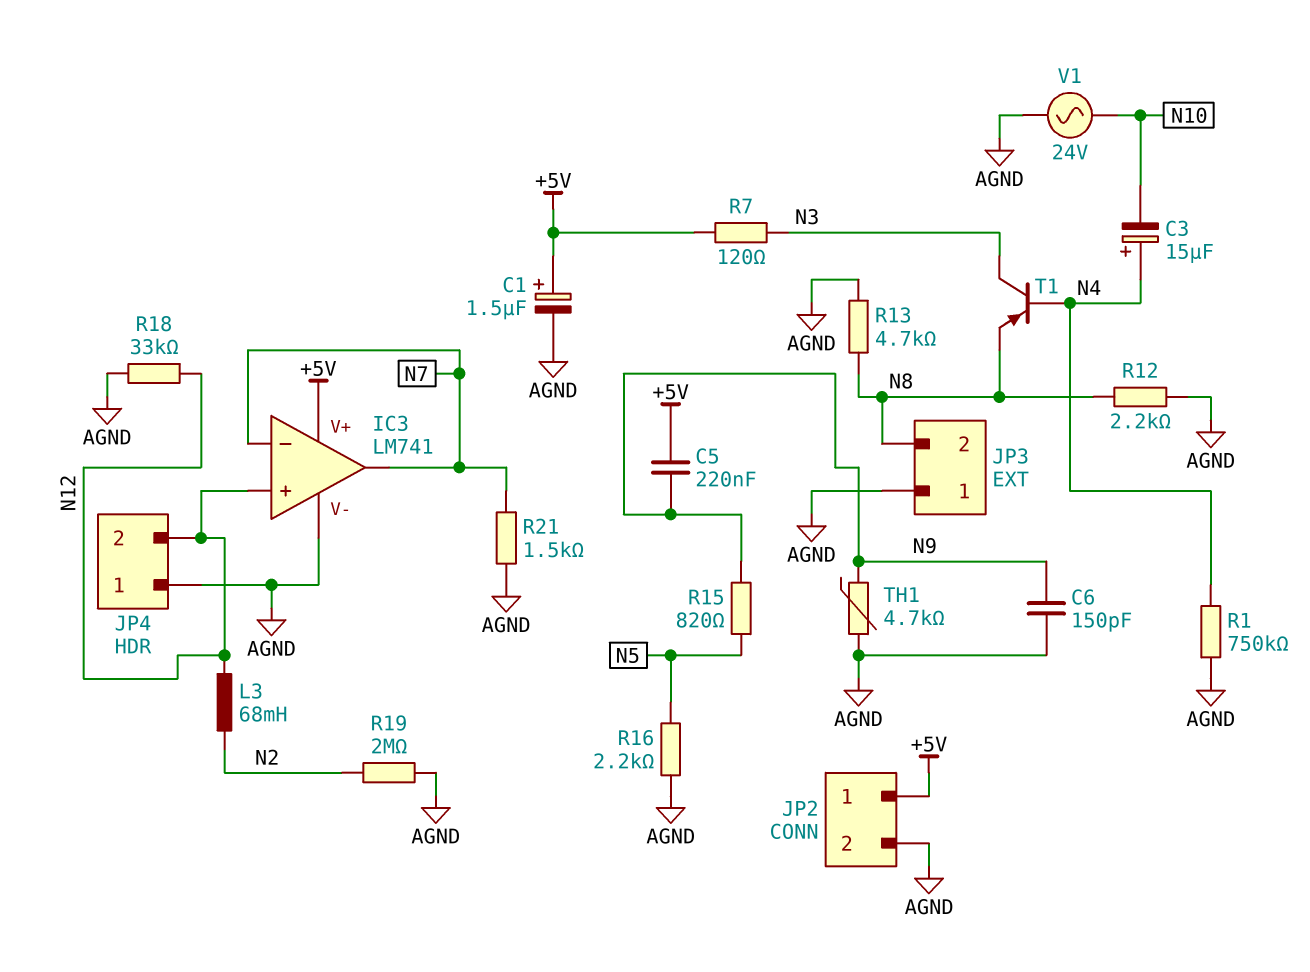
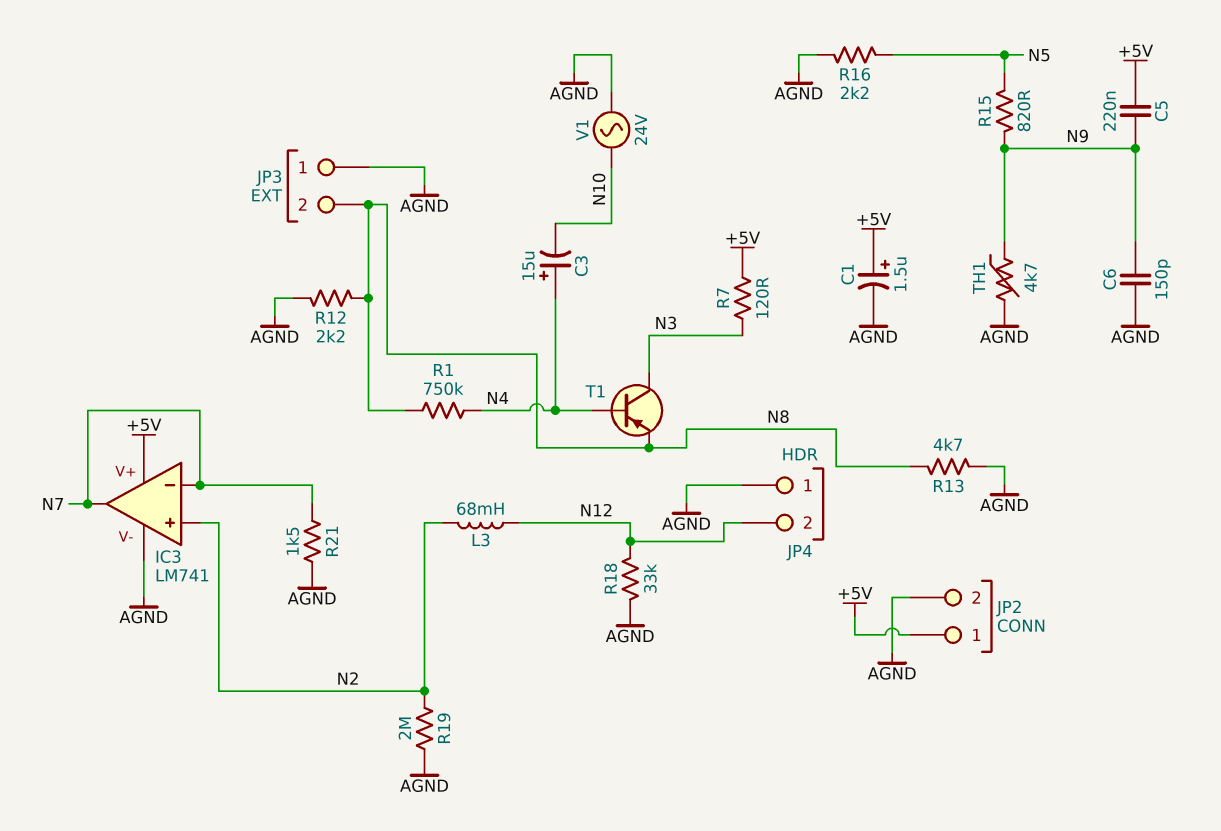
IC3 pin in+: N12 -> N2
R1: 750k (AGND, N4) -> 750k (N4, N8)

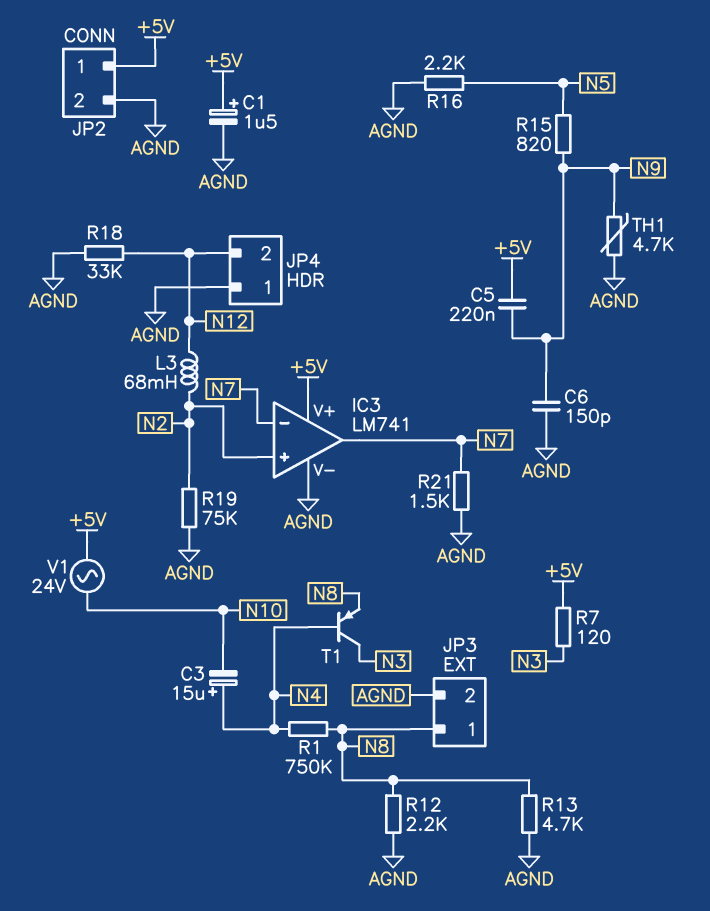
JP3 pin 1: AGND -> N8
JP3 pin 2: N8 -> AGND
R19: 2M (AGND, N2) -> 75k (AGND, N2)
V1: AC 24V (AGND, N10) -> AC 24V (+5V, N10)

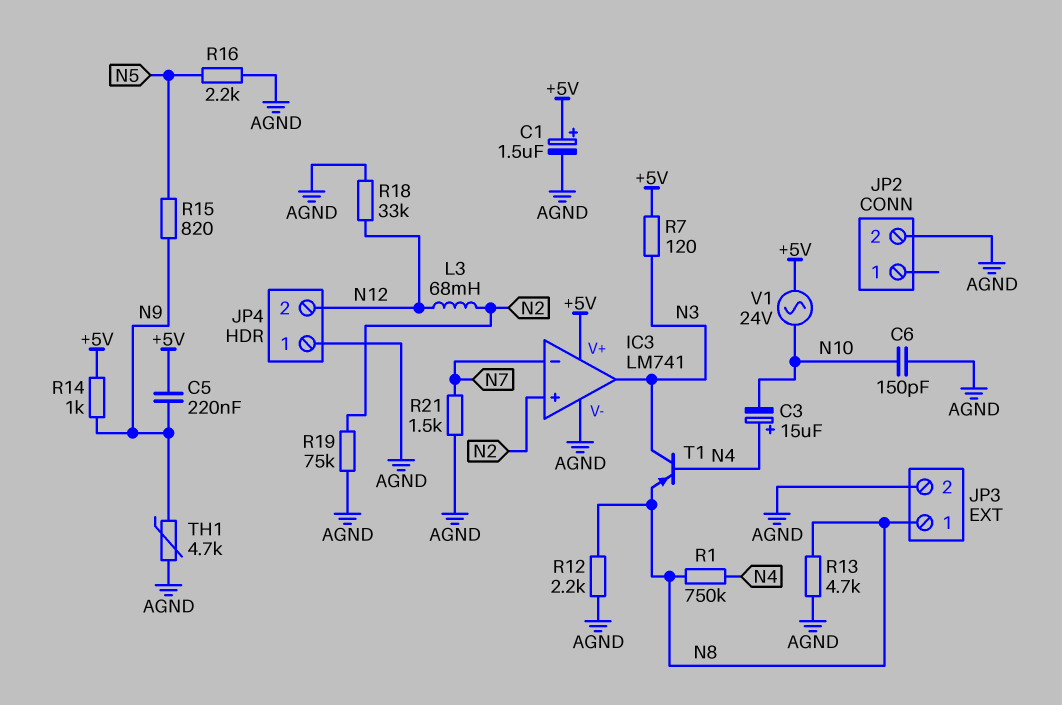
C6: 150pF (AGND, N9) -> 150pF (AGND, N10)
IC3 pin out: N7 -> N3
JP2 pin 1: +5V -> none
R14: none -> 1k (+5V, N9)

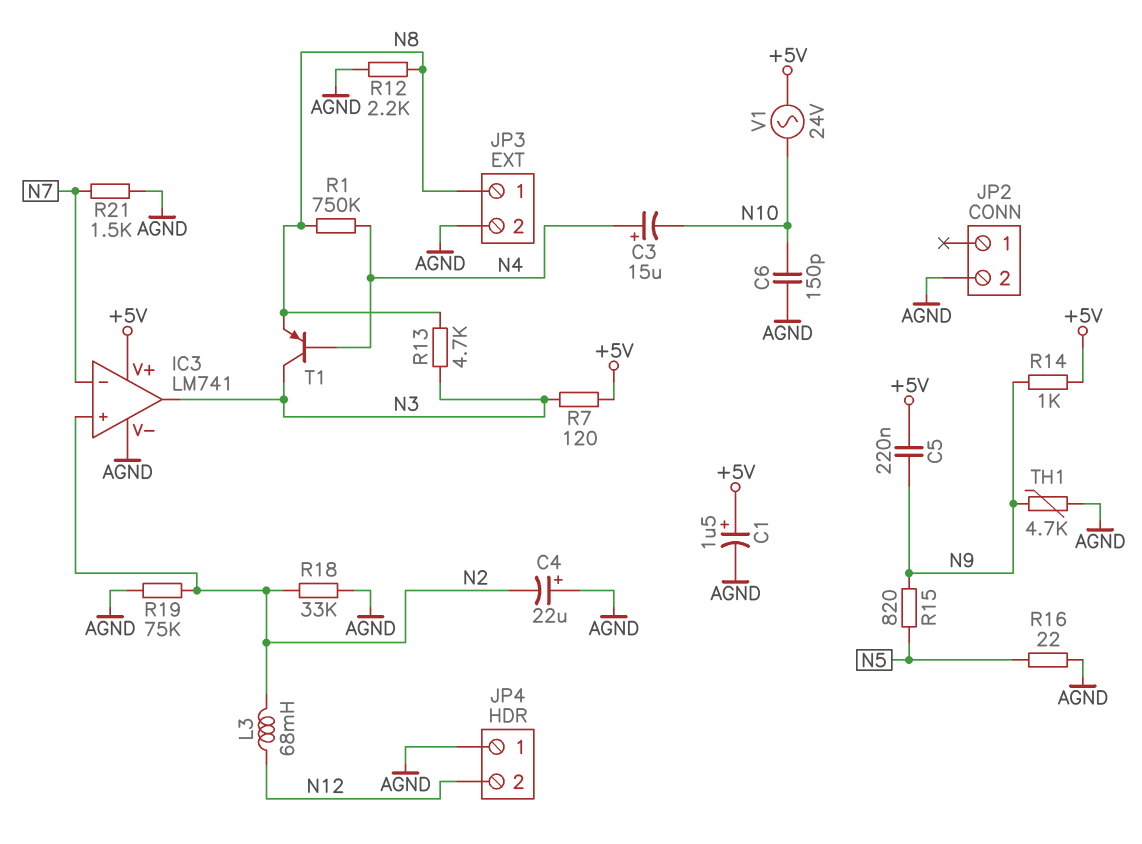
C4: none -> 22uF (plus AGND, minus N2)
R13: 4.7k (AGND, N8) -> 4.7k (N3, N8)
R16: 2.2k (AGND, N5) -> 22 (AGND, N5)
R18: 33k (AGND, N12) -> 33k (AGND, N2)

